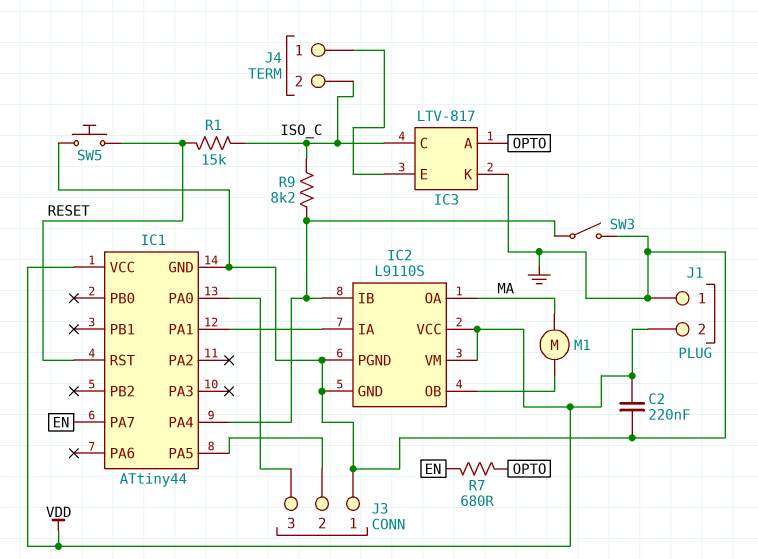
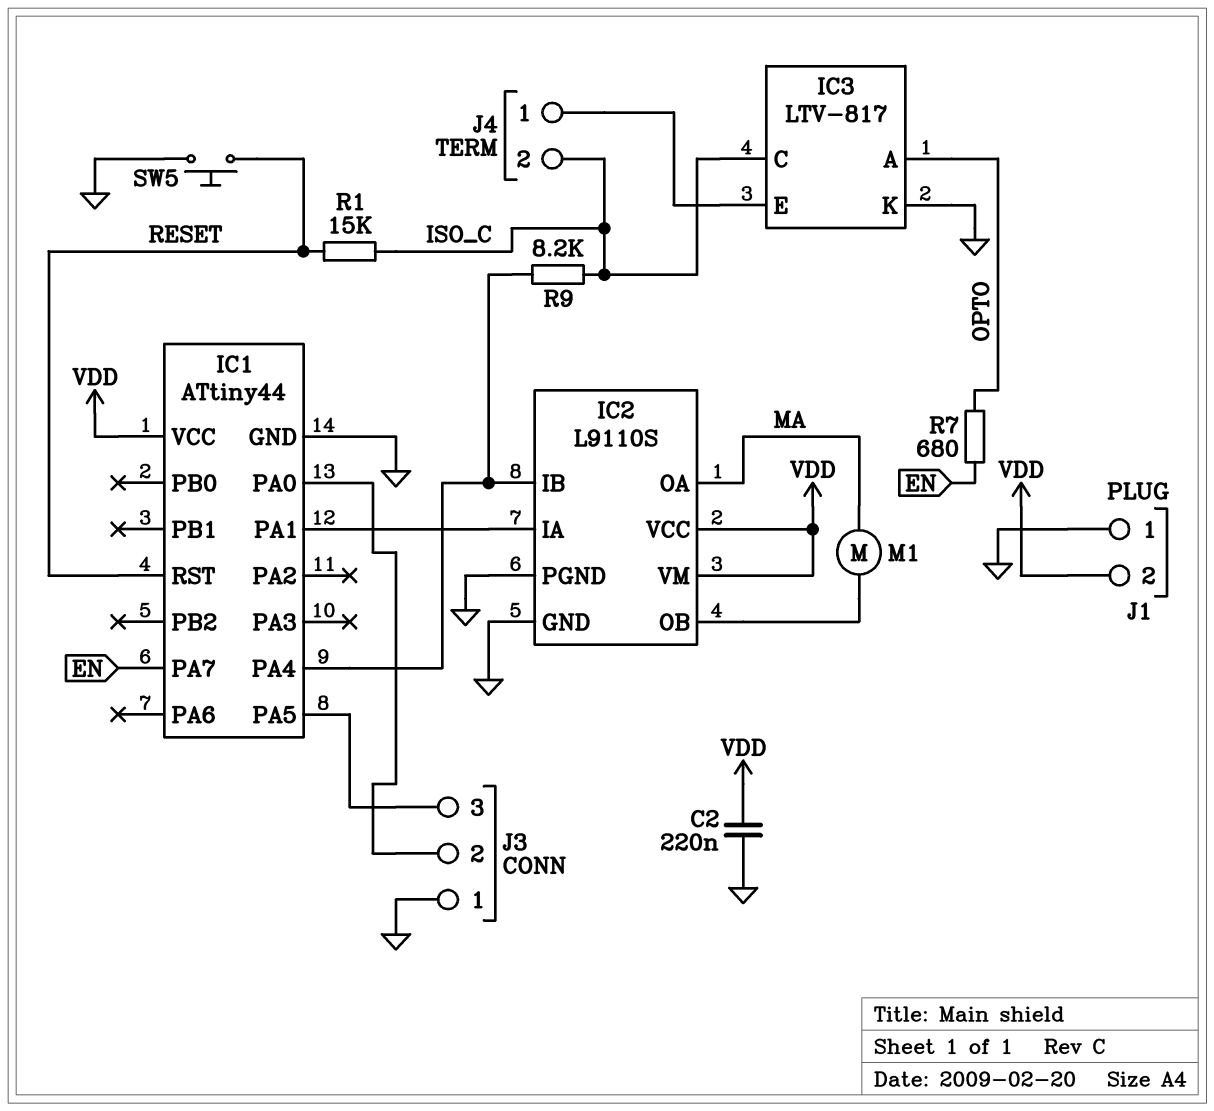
J3 pin 2: IC1/PA5 -> IC1/PA0
J3 pin 3: IC1/PA0 -> IC1/PA5
SW3: switch (GND, IC1/PA4) -> none

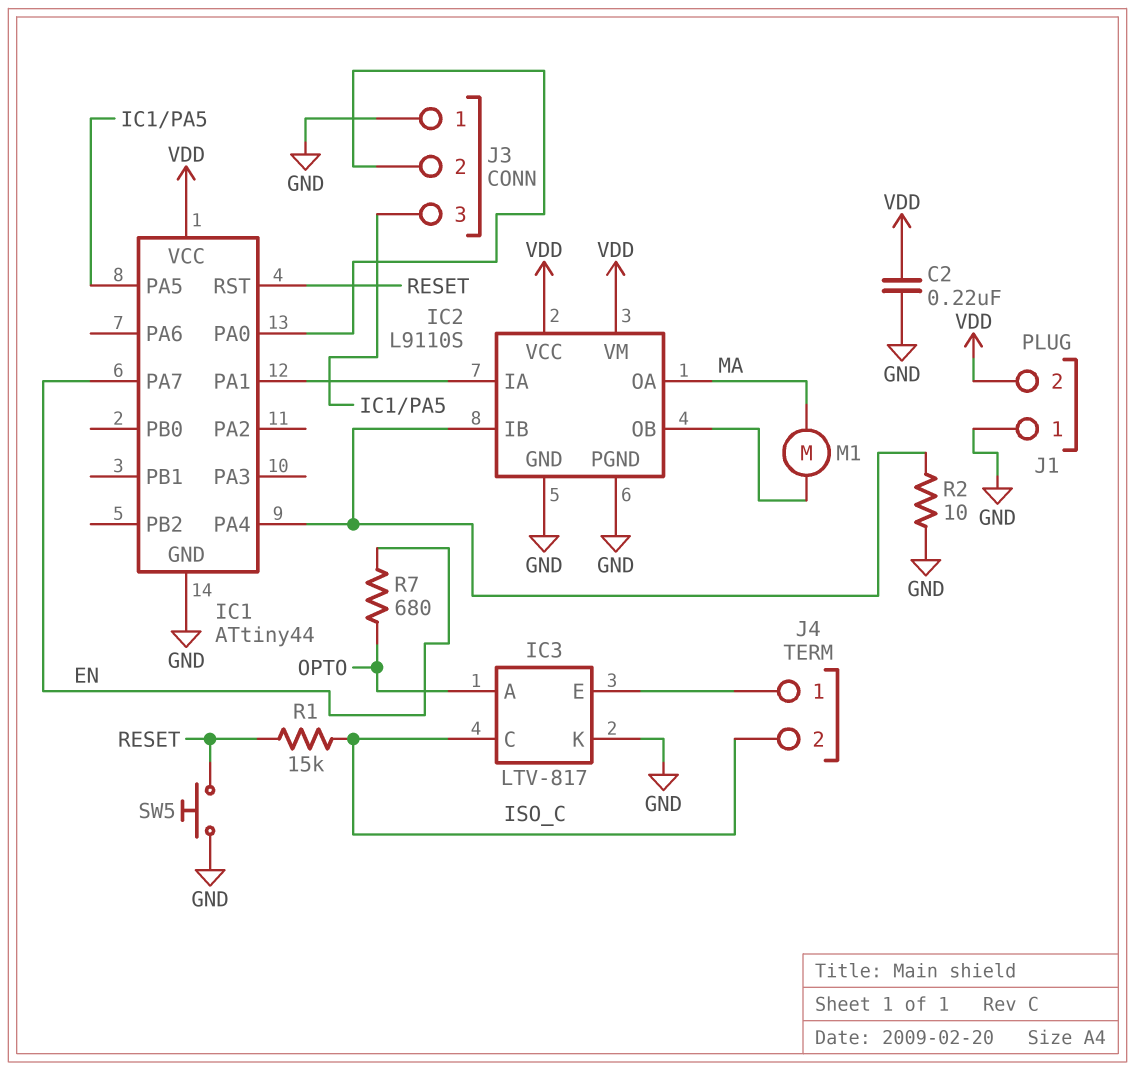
R2: none -> 10 (GND, IC1/PA4)
R9: 8.2k (IC1/PA4, ISO_C) -> none

